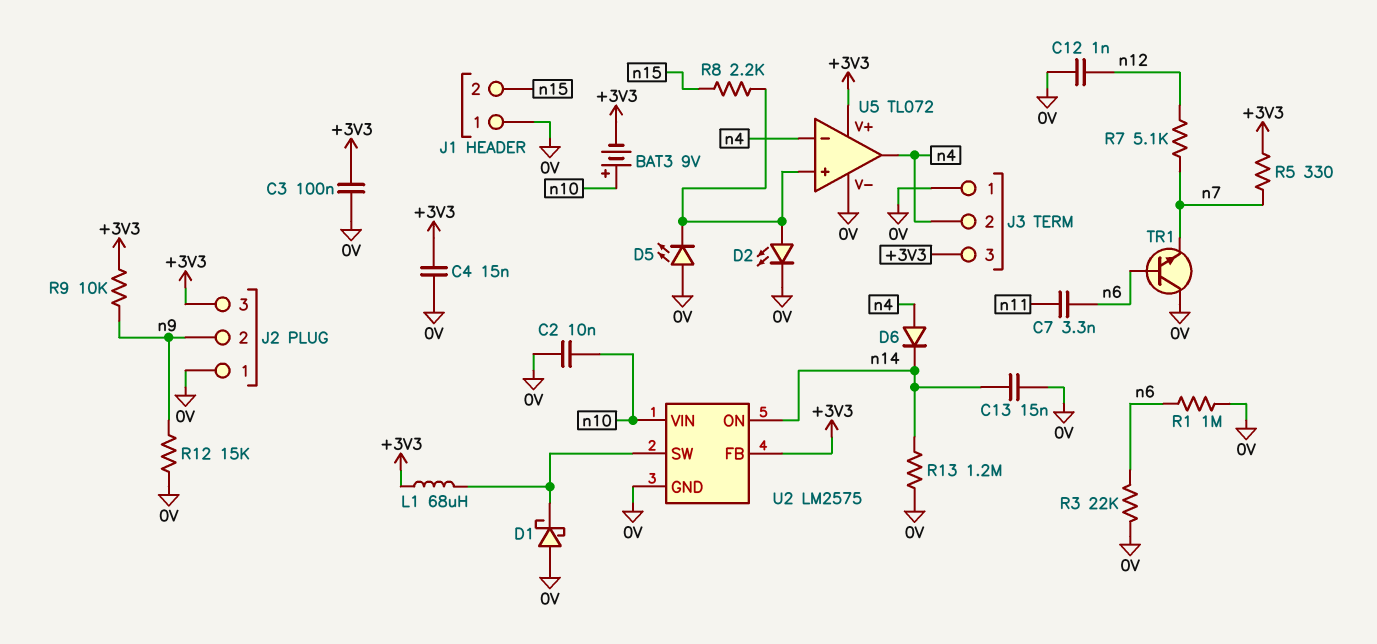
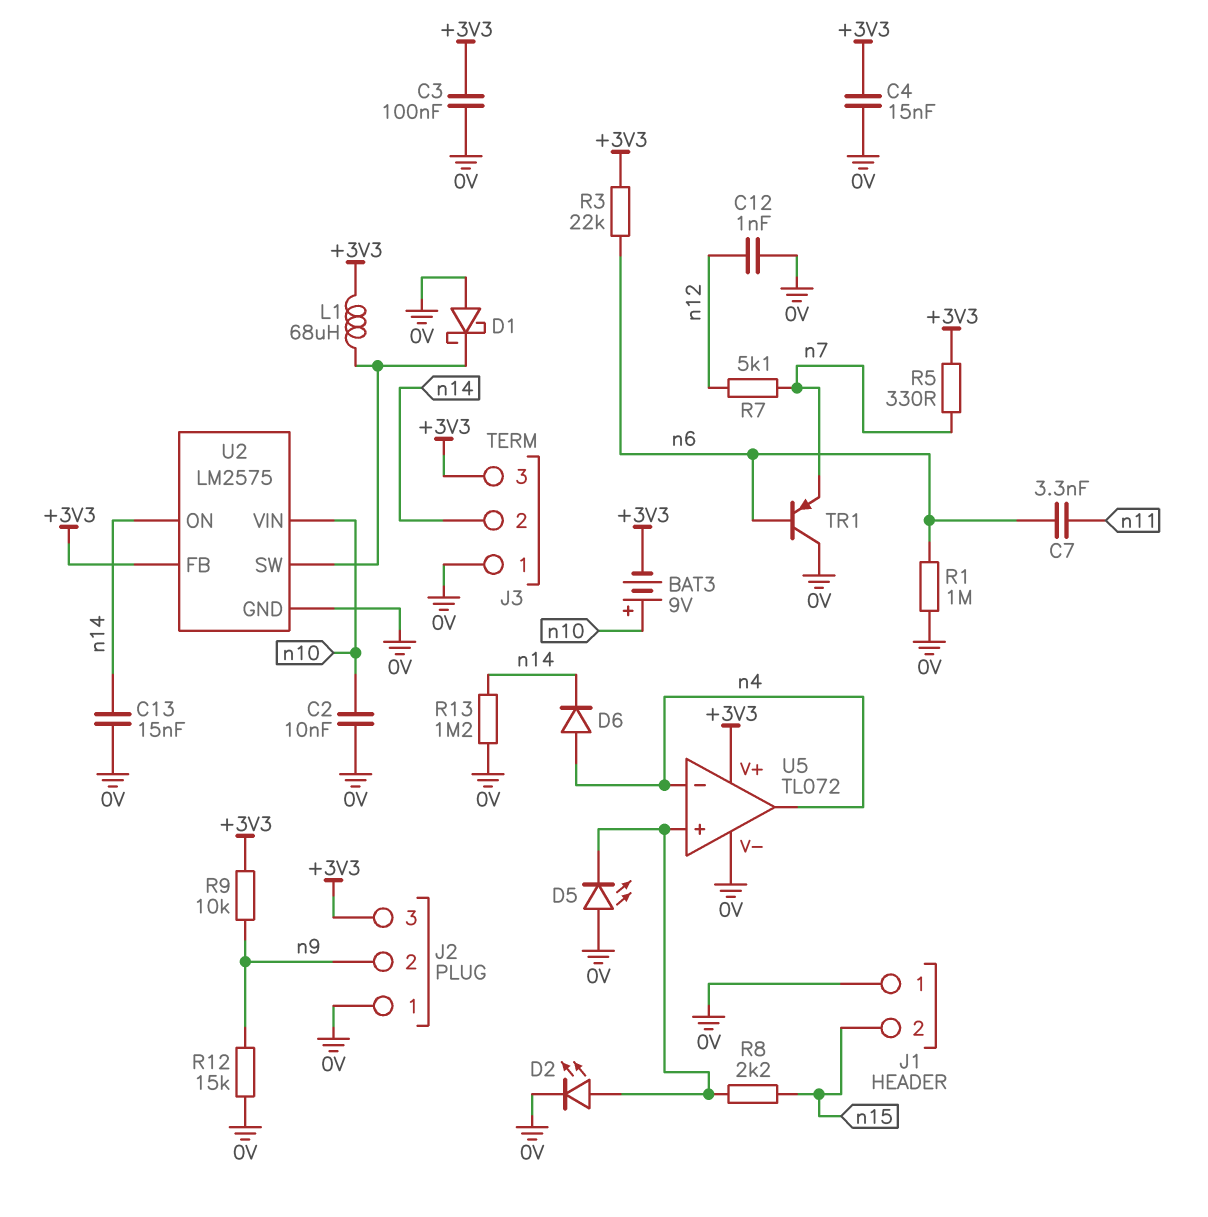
J3 pin 2: n4 -> n14
R3: 22k (0V, n6) -> 22k (+3V3, n6)
TR1: NPN (B n6, C 0V, E n7) -> PNP (B n6, C 0V, E n7)

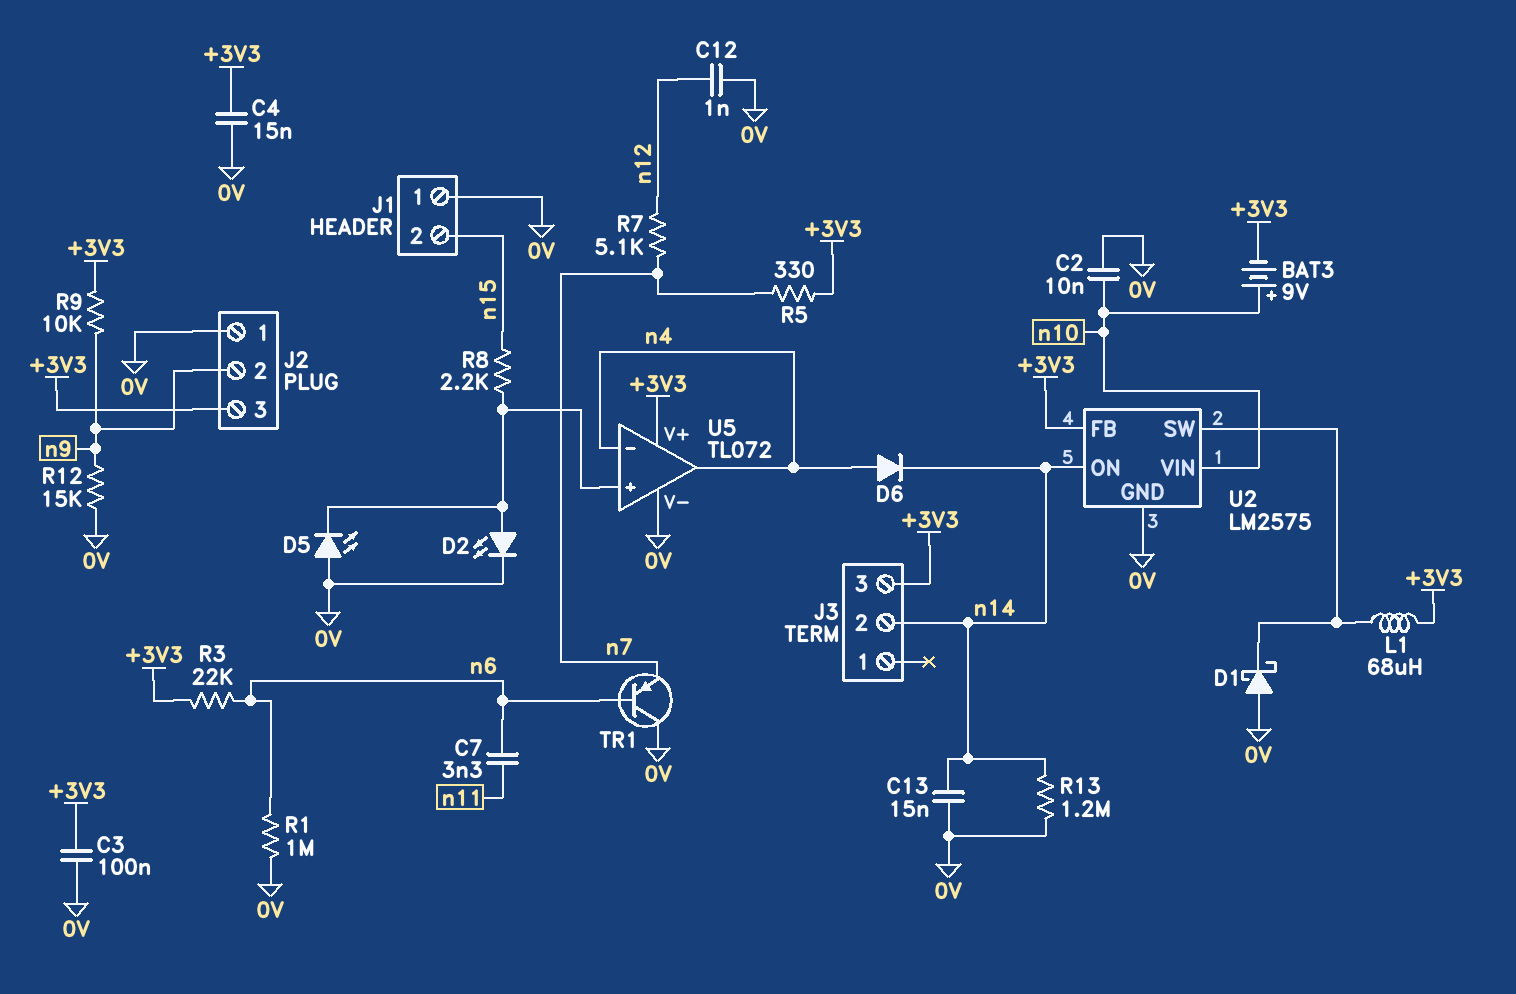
J3 pin 1: 0V -> none

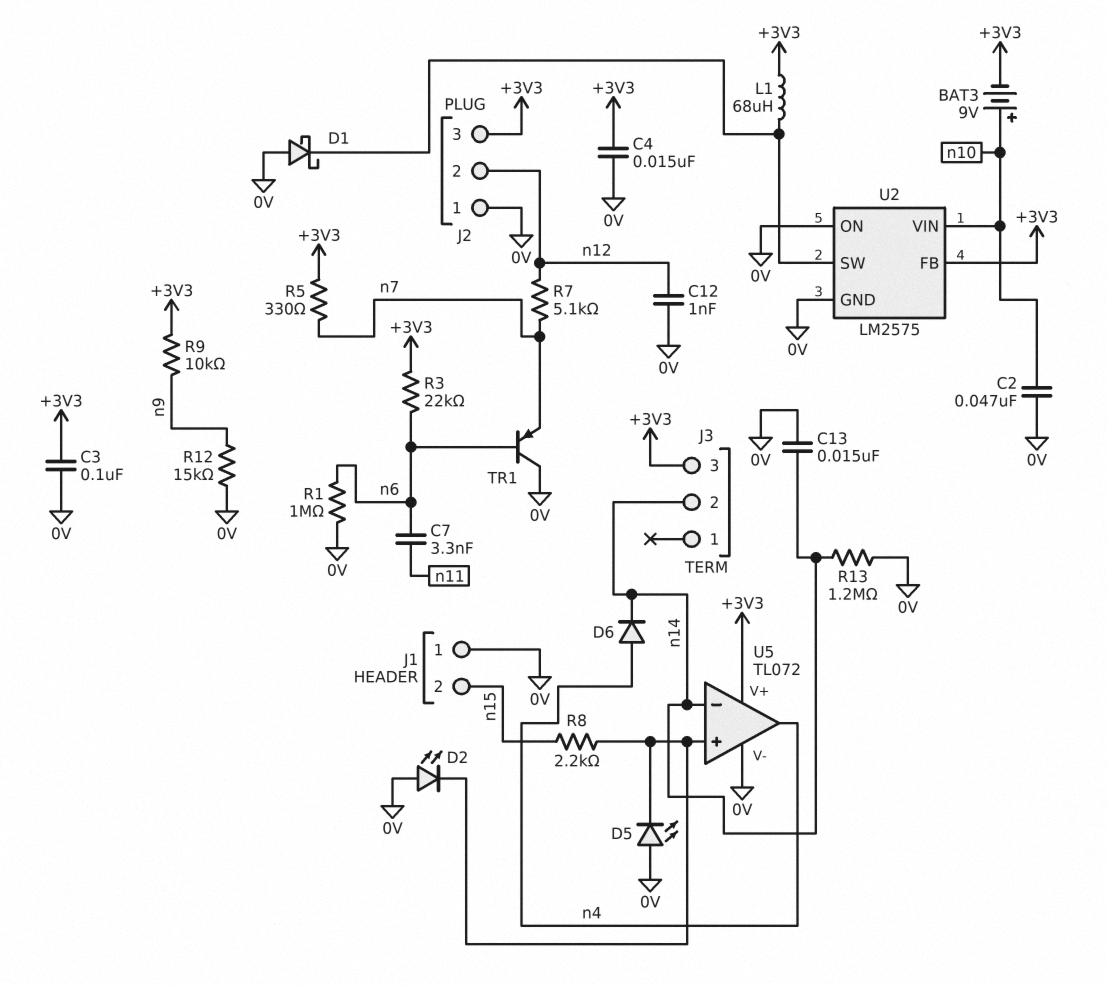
C2: 10nF (0V, n10) -> 47nF (0V, n10)
D2: LED (A U5/in+, K 0V) -> LED (A 0V, K U5/in+)
J2 pin 2: n9 -> n12
U2 pin ON: n14 -> 0V
U5 pin in-: n4 -> n14

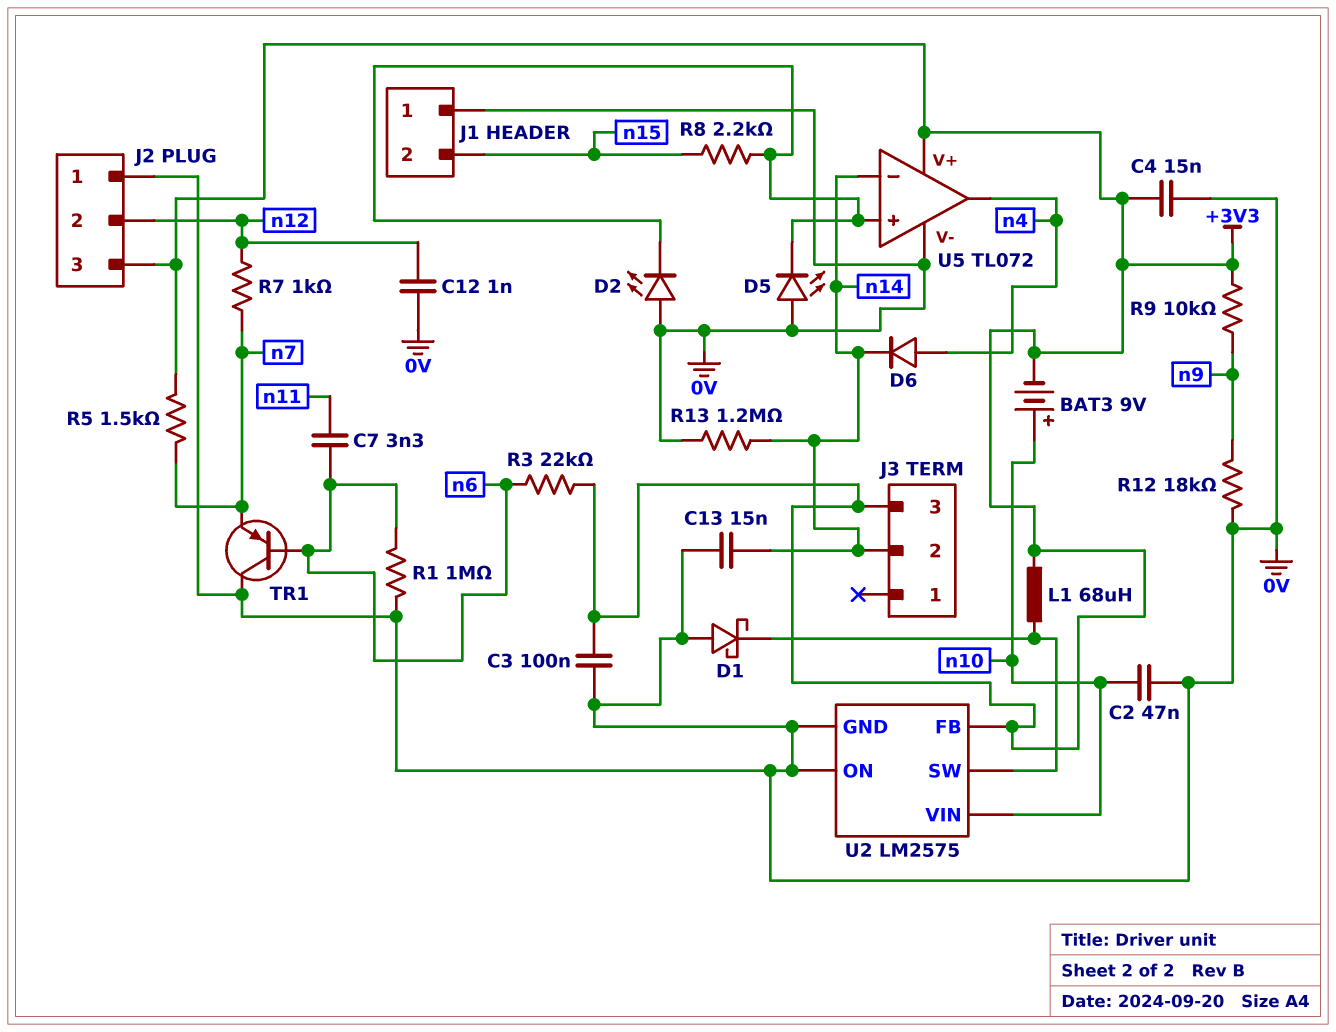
R5: 330 (+3V3, n7) -> 1.5k (+3V3, n7)
R7: 5.1k (n7, n12) -> 1k (n7, n12)
R12: 15k (0V, n9) -> 18k (0V, n9)

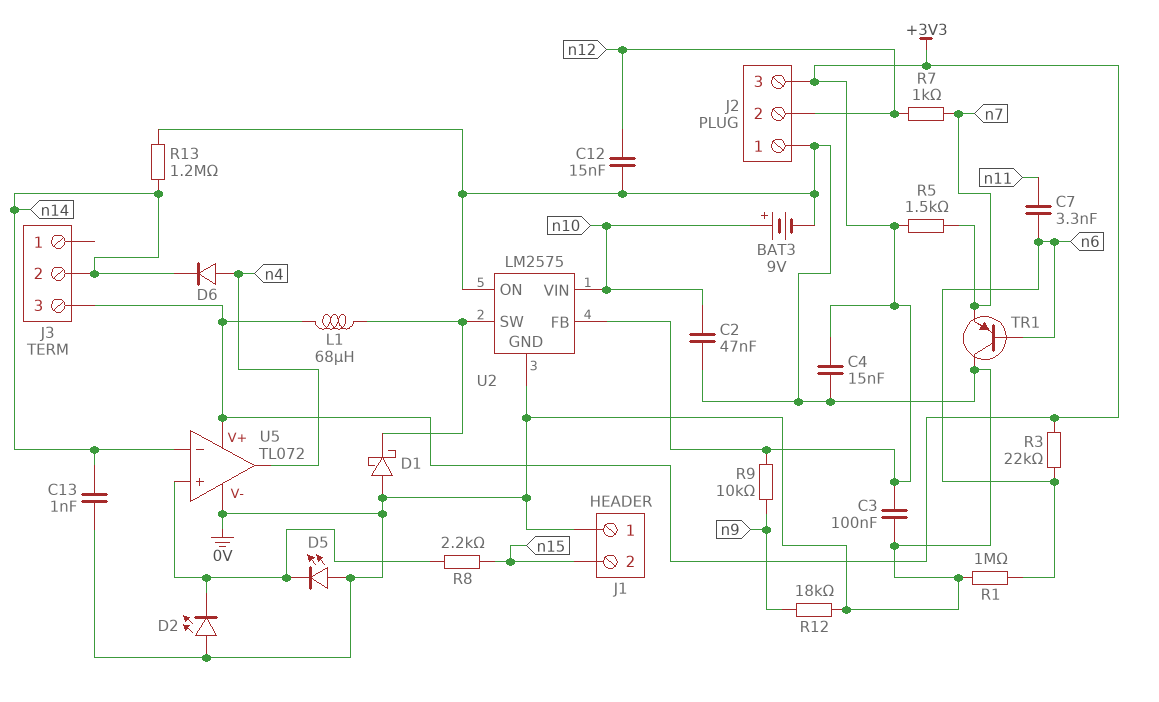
BAT3: 9V (plus n10, minus +3V3) -> 9V (plus n10, minus 0V)
C12: 1nF (0V, n12) -> 15nF (0V, n12)
C13: 15nF (0V, n14) -> 1nF (0V, n14)

